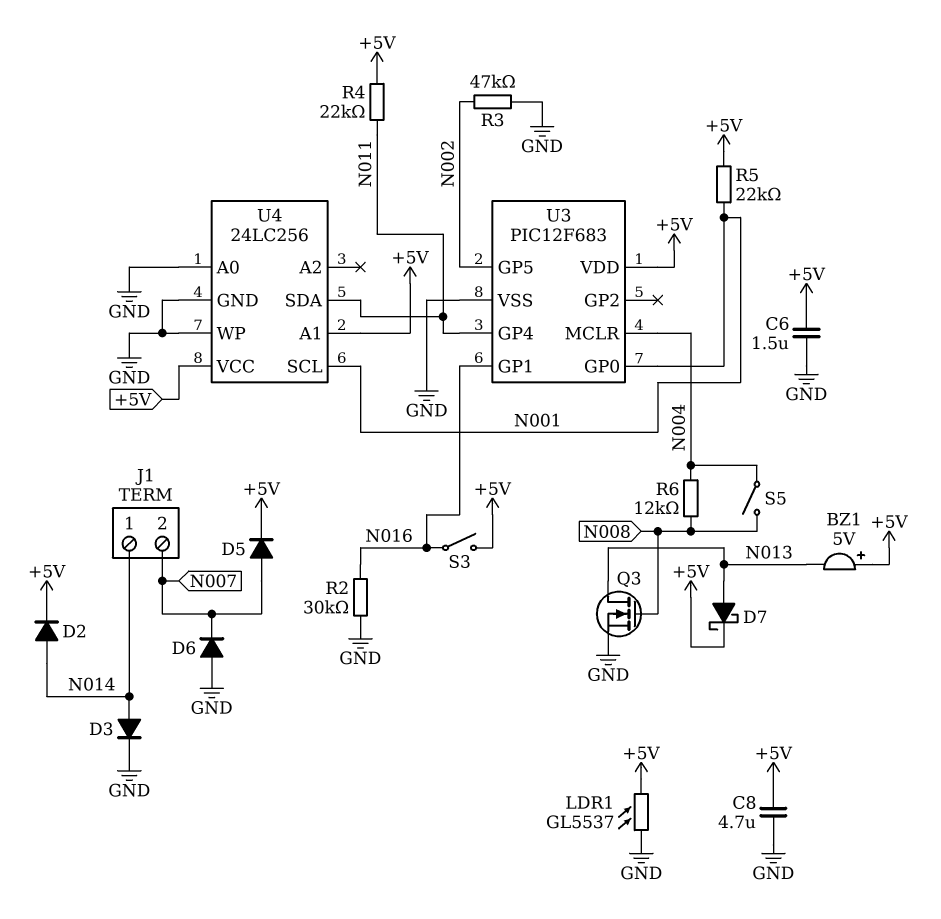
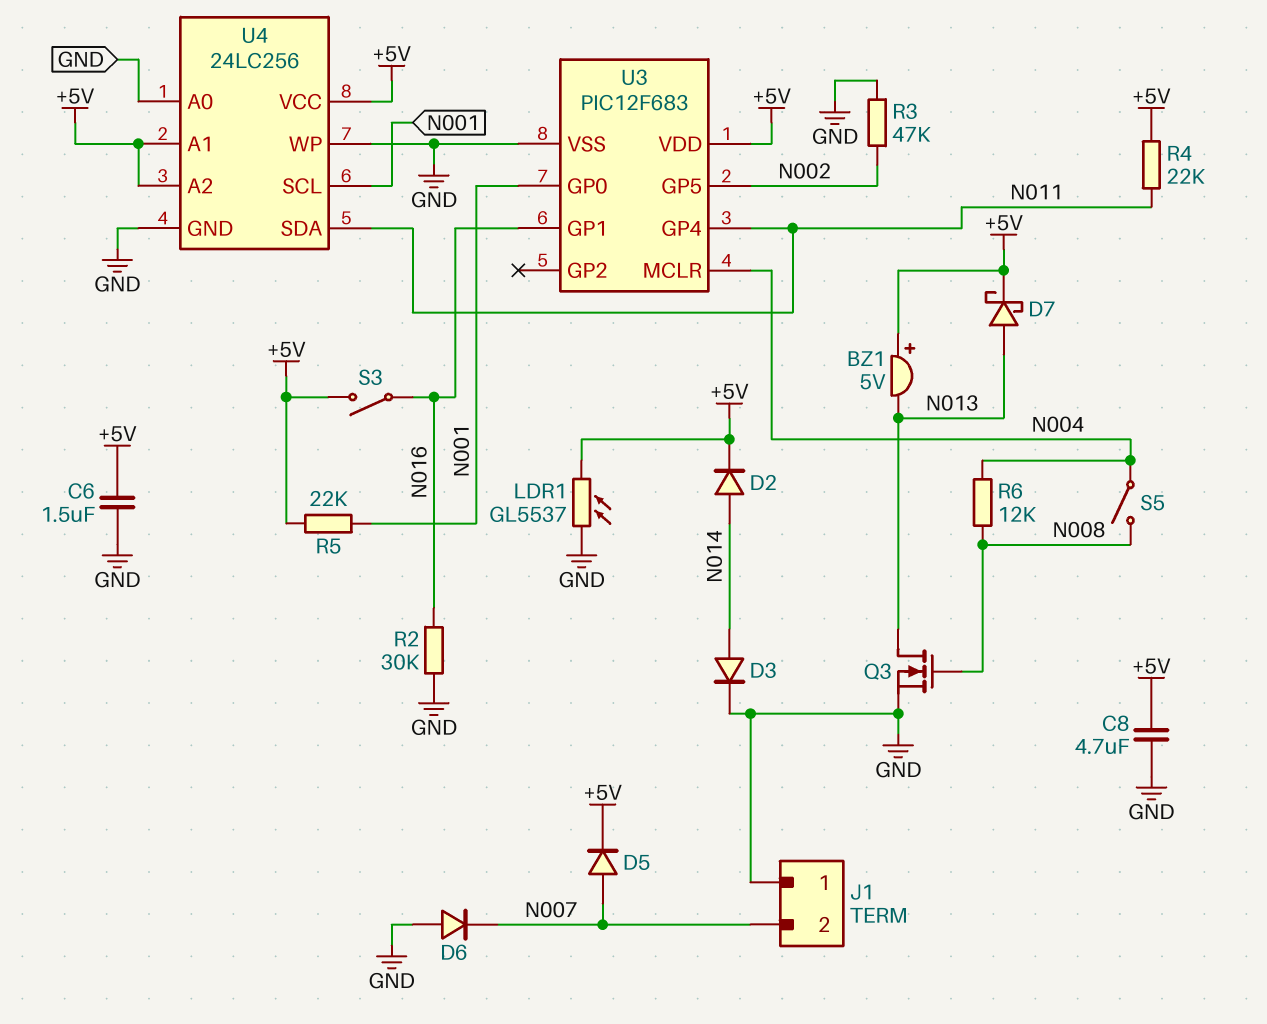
J1 pin 1: N014 -> GND
U4 pin A2: none -> +5V

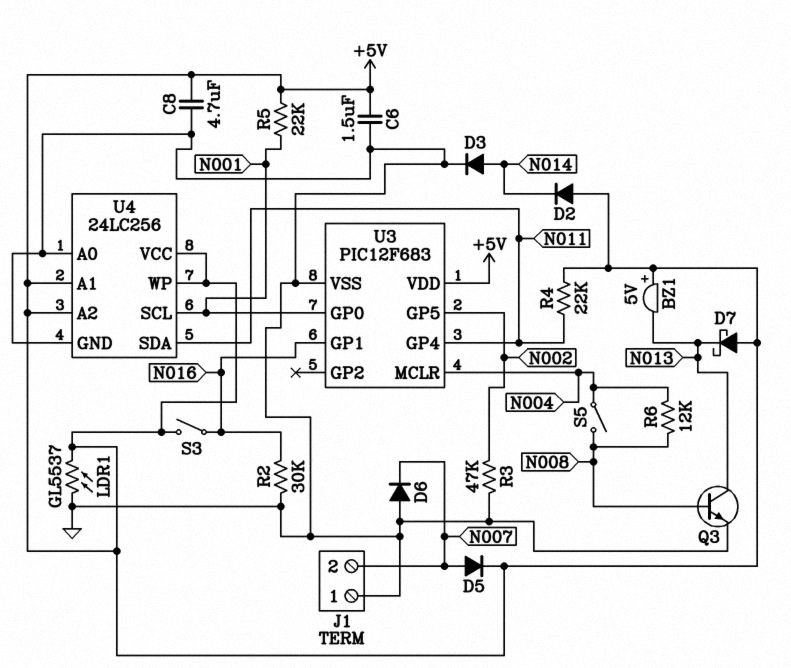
D2: diode (A N014, K +5V) -> diode (A +5V, K N014)
D7: schottky (A N013, K +5V) -> schottky (A +5V, K N013)
Q3: NMOS (G N008, D N013, S GND) -> NPN (B N008, C N013, E GND)
U4 pin WP: GND -> +5V

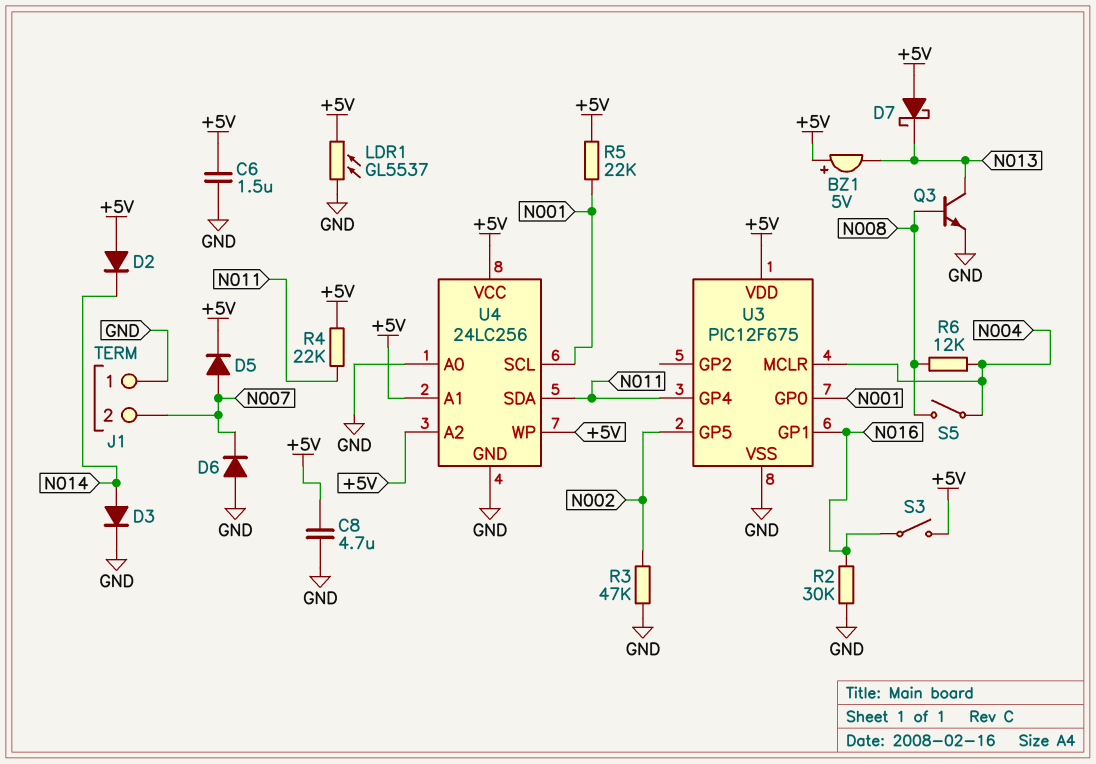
U3: PIC12F683 -> PIC12F675

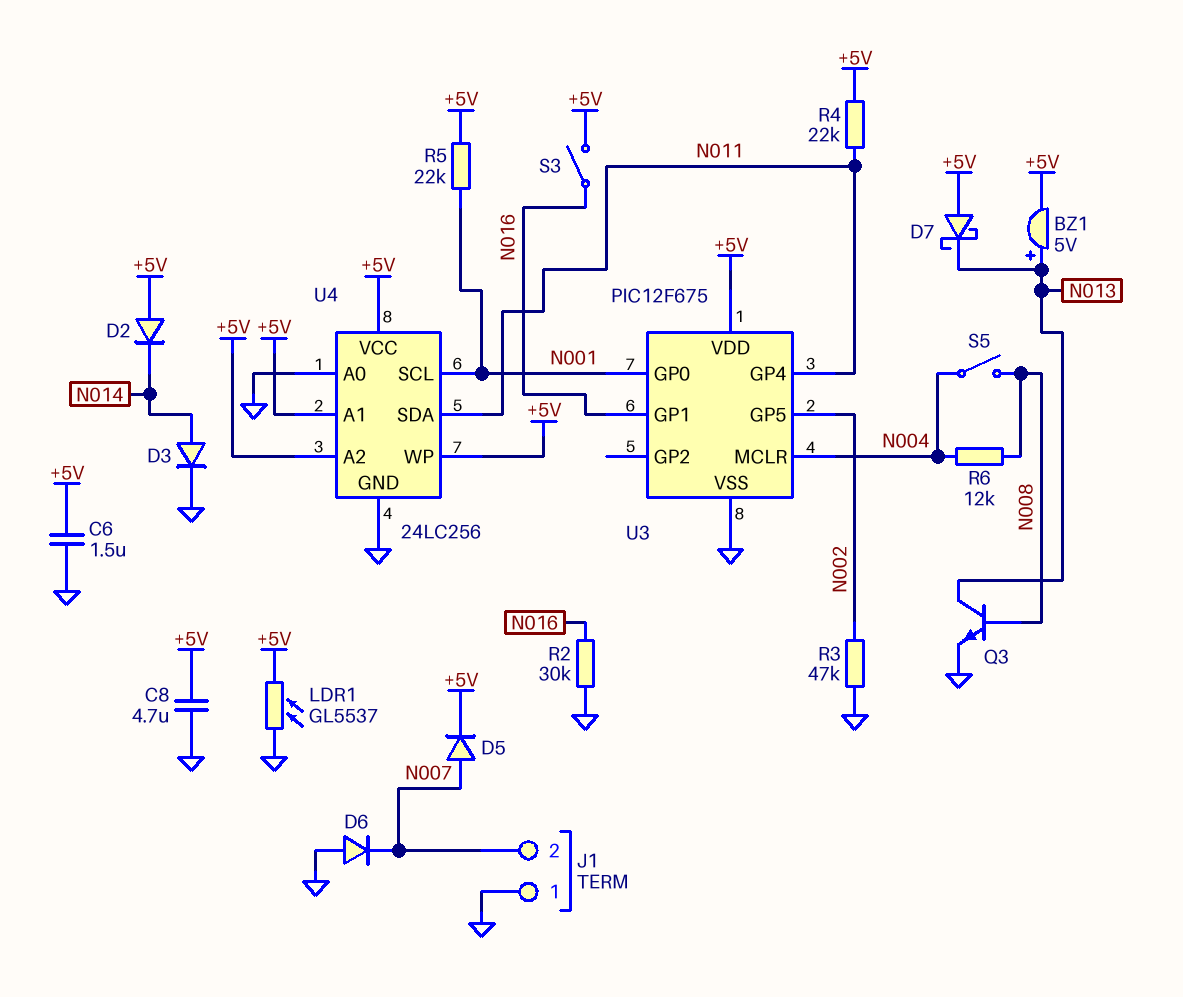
BZ1: buzzer 5V (plus +5V, minus N013) -> buzzer 5V (plus N013, minus +5V)

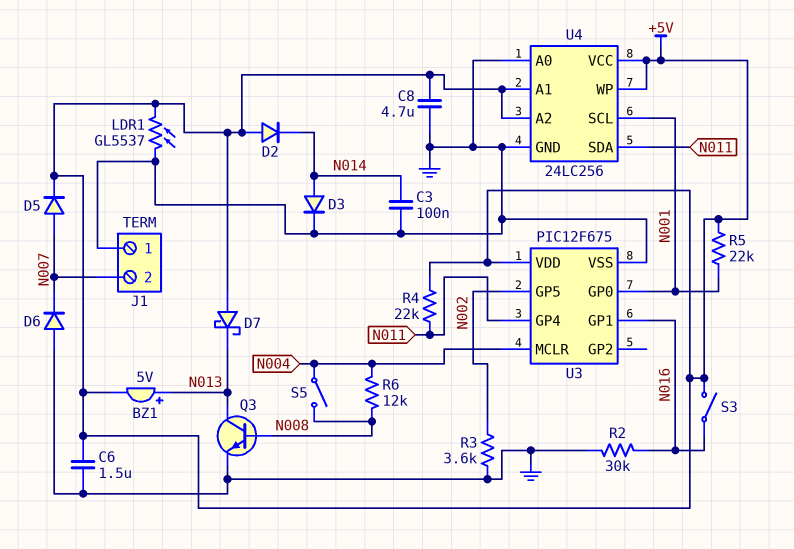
C3: none -> 100nF (GND, N014)
R3: 47k (GND, N002) -> 3.6k (GND, N002)

